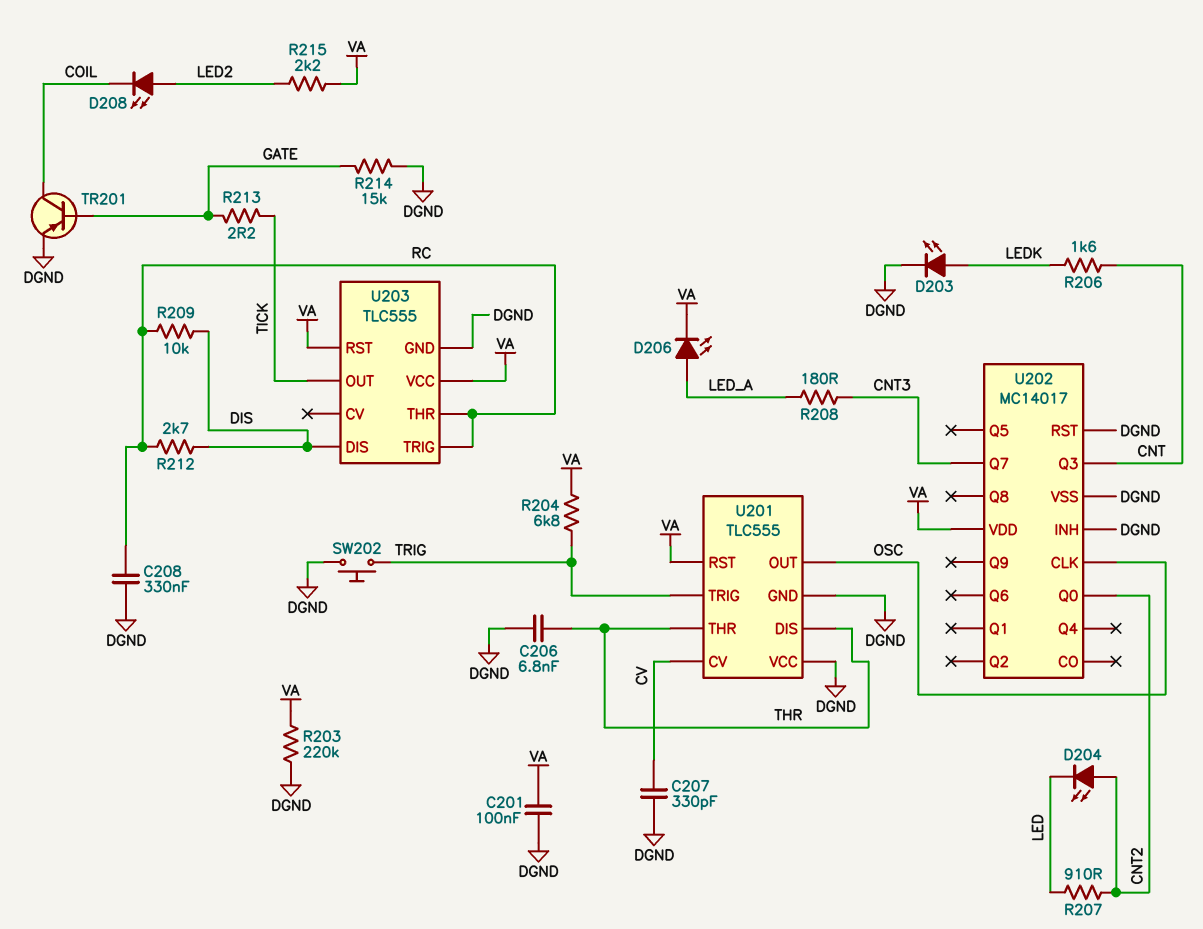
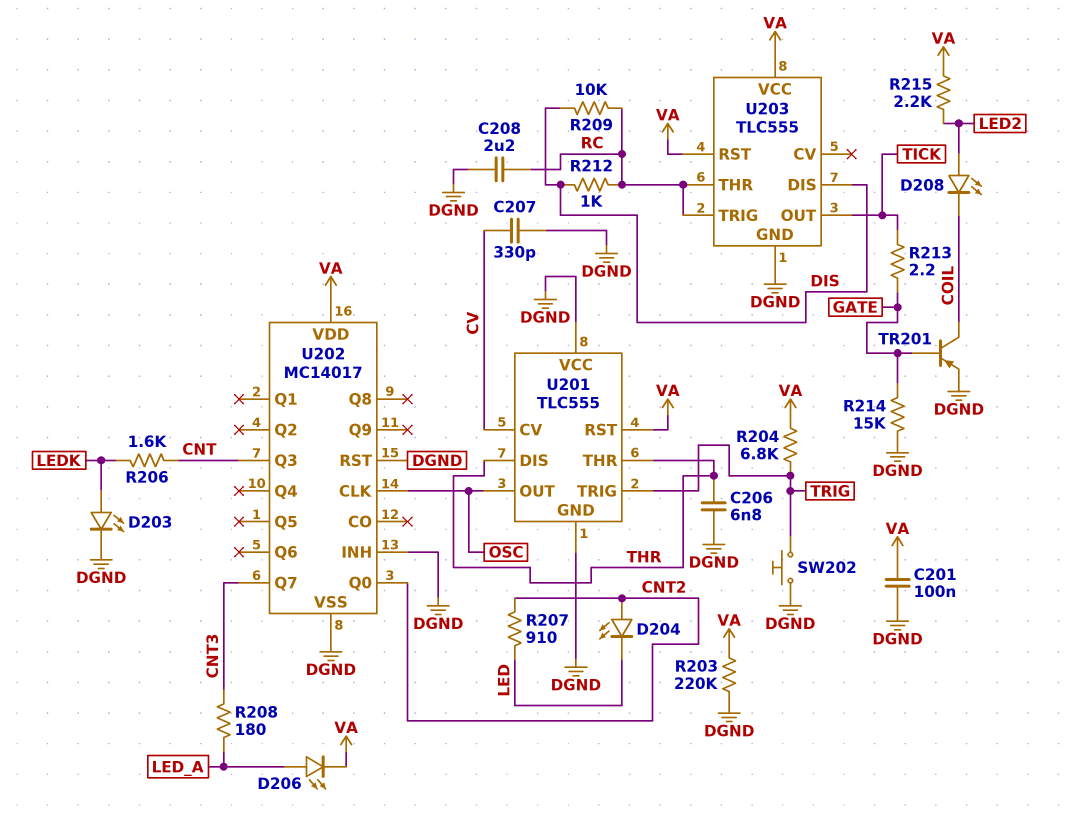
C208: 330nF (DGND, RC) -> 2.2uF (DGND, RC)
R212: 2.7k (DIS, RC) -> 1k (DIS, RC)

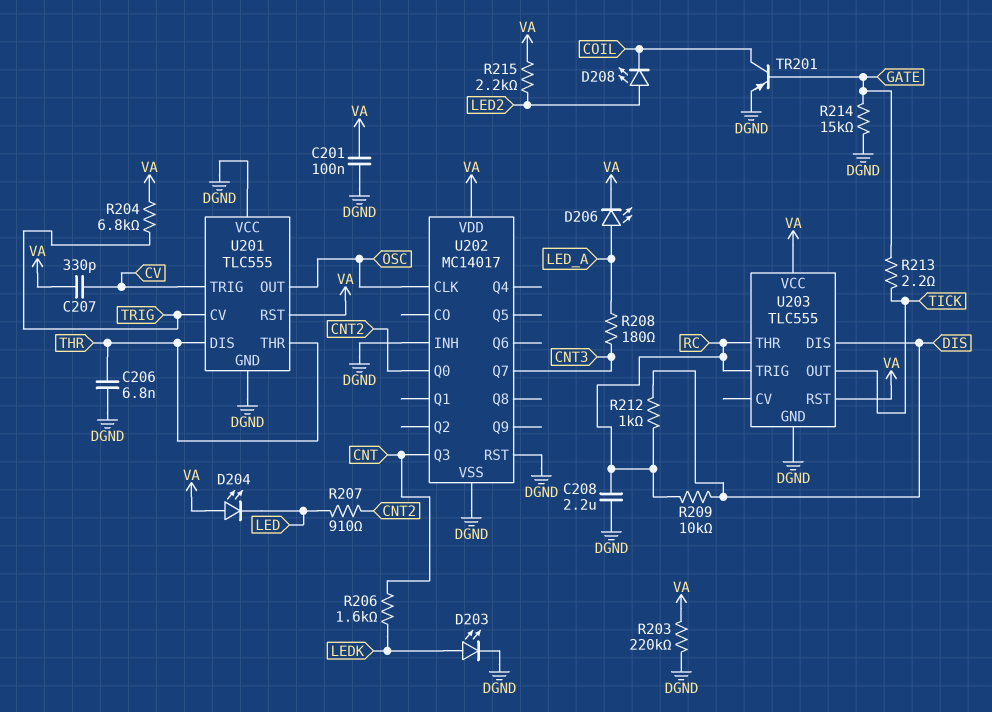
C207: 330pF (CV, DGND) -> 330pF (CV, VA)
D204: LED (A CNT2, K LED) -> LED (A VA, K LED)
SW202: button (DGND, TRIG) -> none
U201 pin CV: CV -> TRIG
U201 pin TRIG: TRIG -> CV

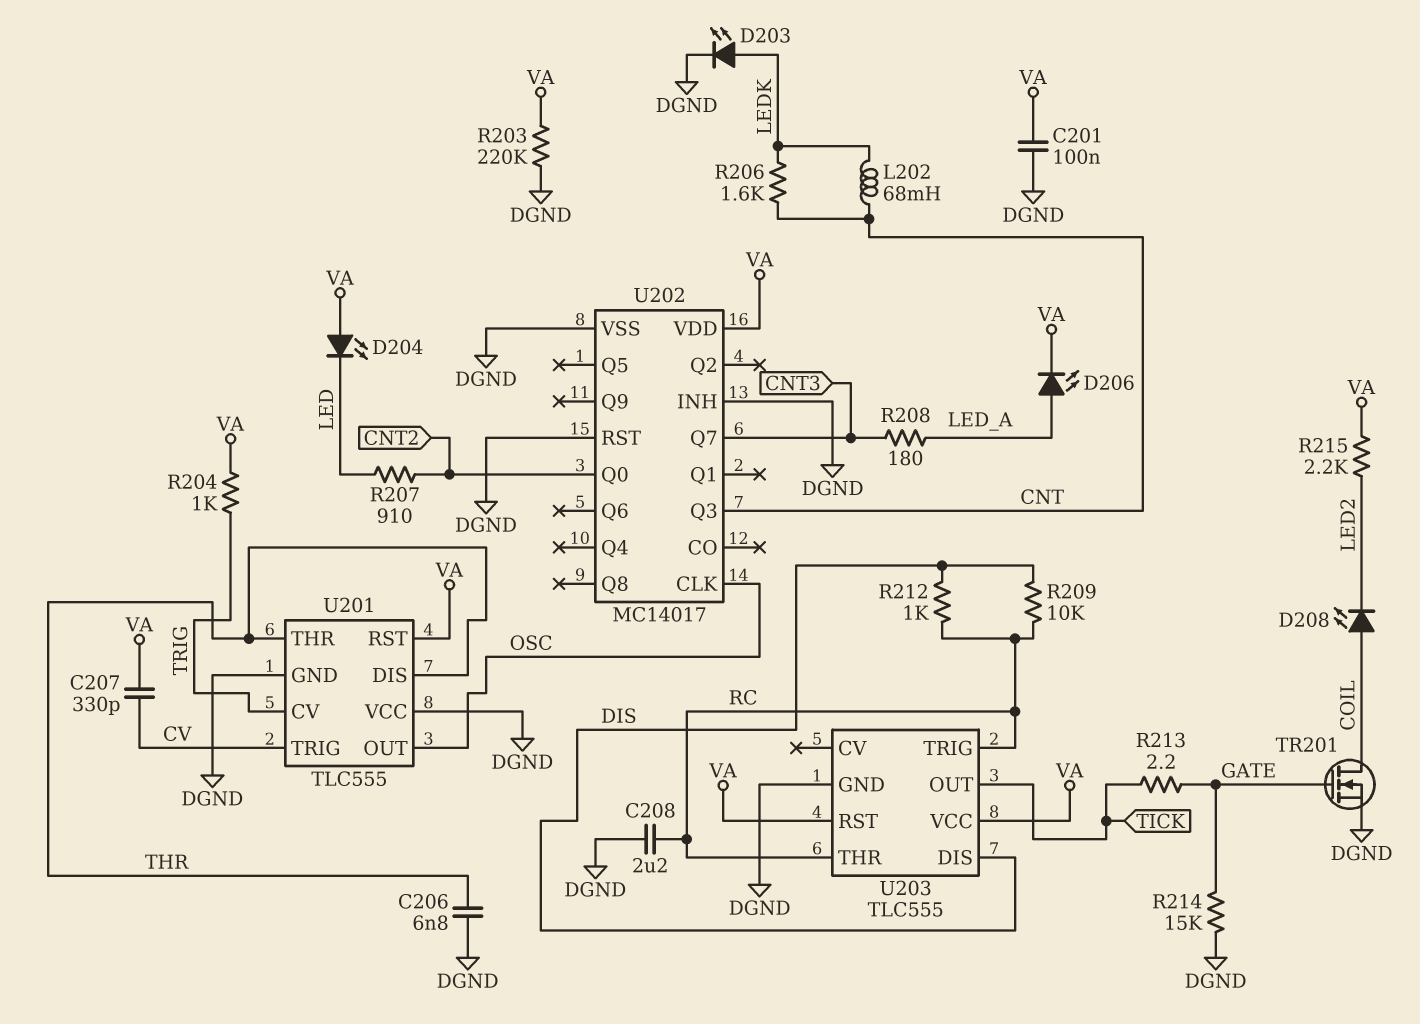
D208: LED (A LED2, K COIL) -> LED (A COIL, K LED2)
L202: none -> 68mH (CNT, LEDK)
R204: 6.8k (TRIG, VA) -> 1k (TRIG, VA)
TR201: PNP (B GATE, C COIL, E DGND) -> NMOS (G GATE, D COIL, S DGND)

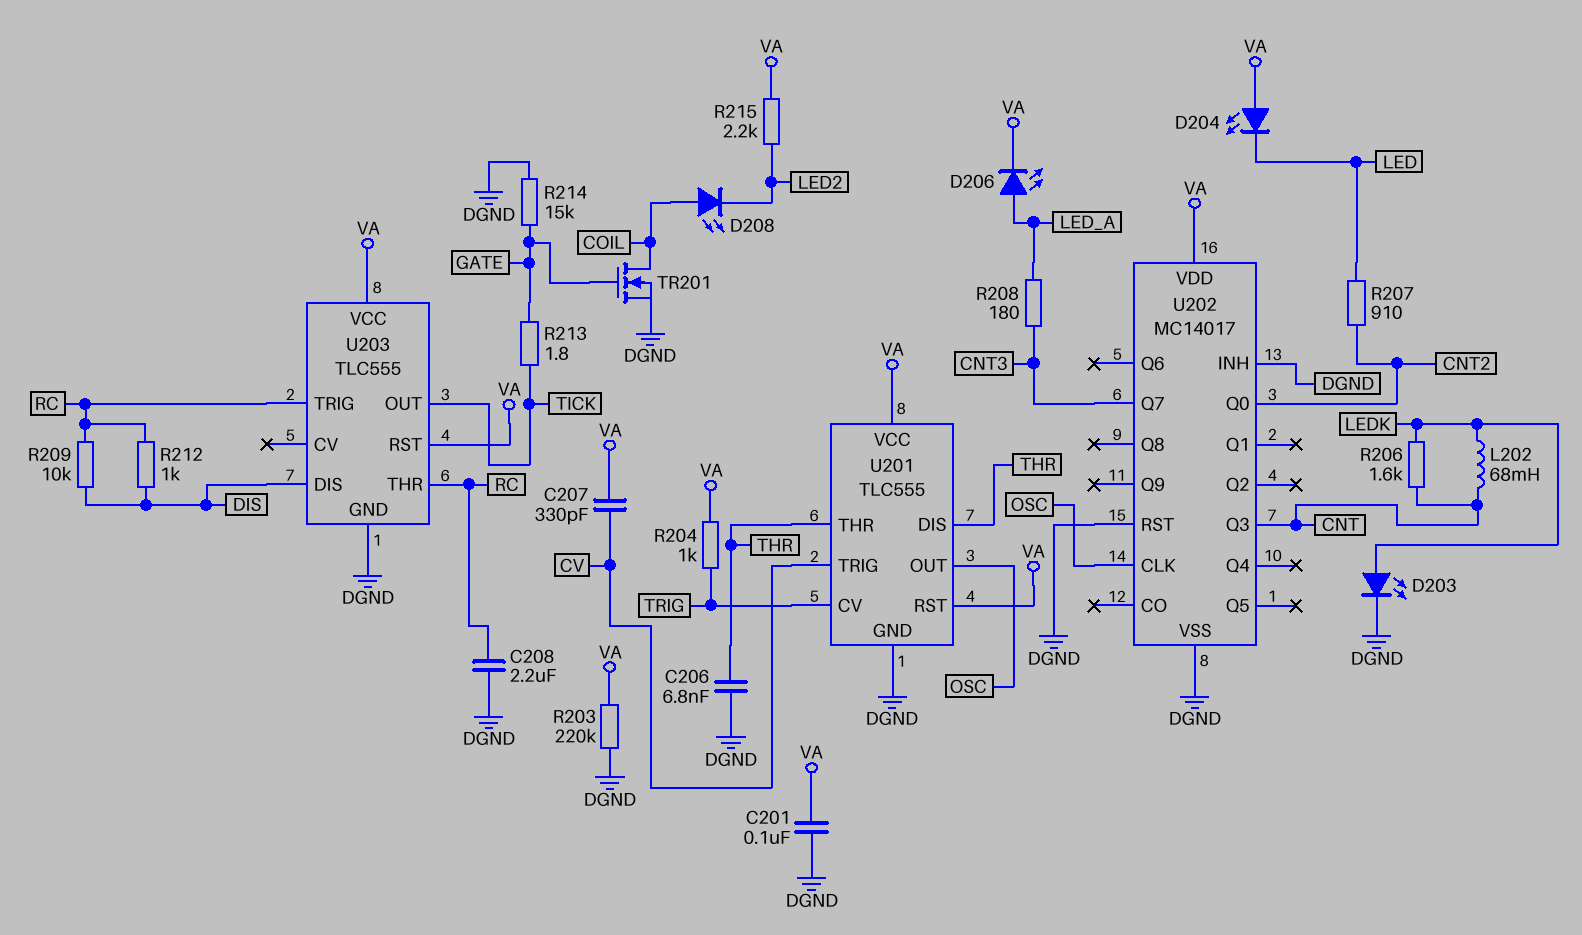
R213: 2.2 (GATE, TICK) -> 1.8 (GATE, TICK)
U201 pin VCC: DGND -> VA

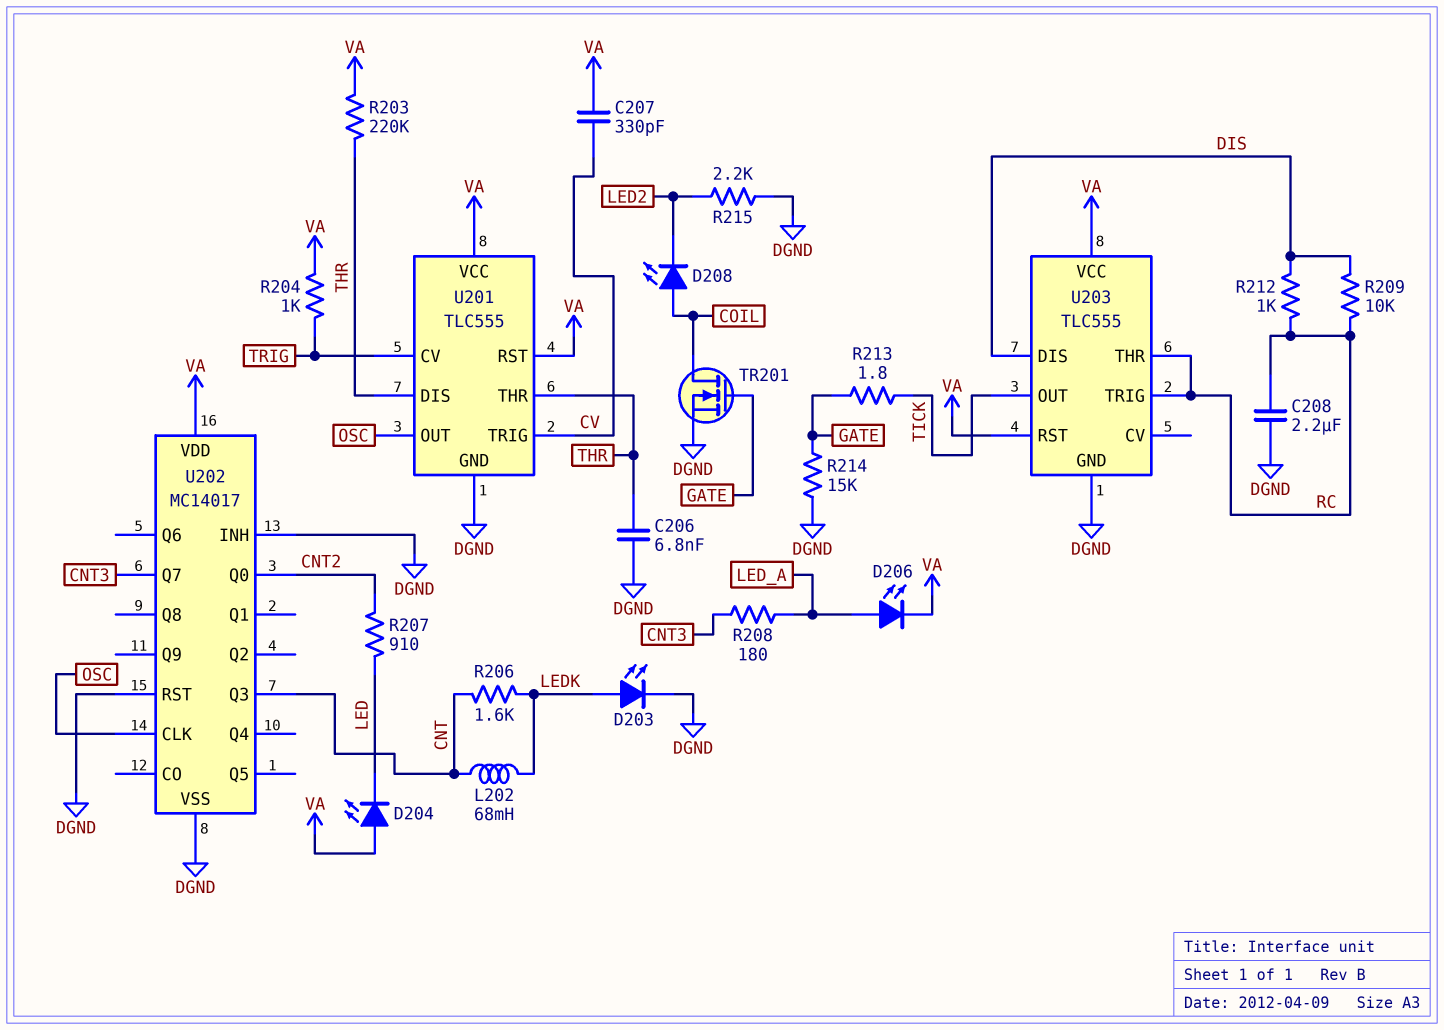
C201: 100nF (DGND, VA) -> none
R203: 220k (DGND, VA) -> 220k (THR, VA)
R215: 2.2k (LED2, VA) -> 2.2k (DGND, LED2)

